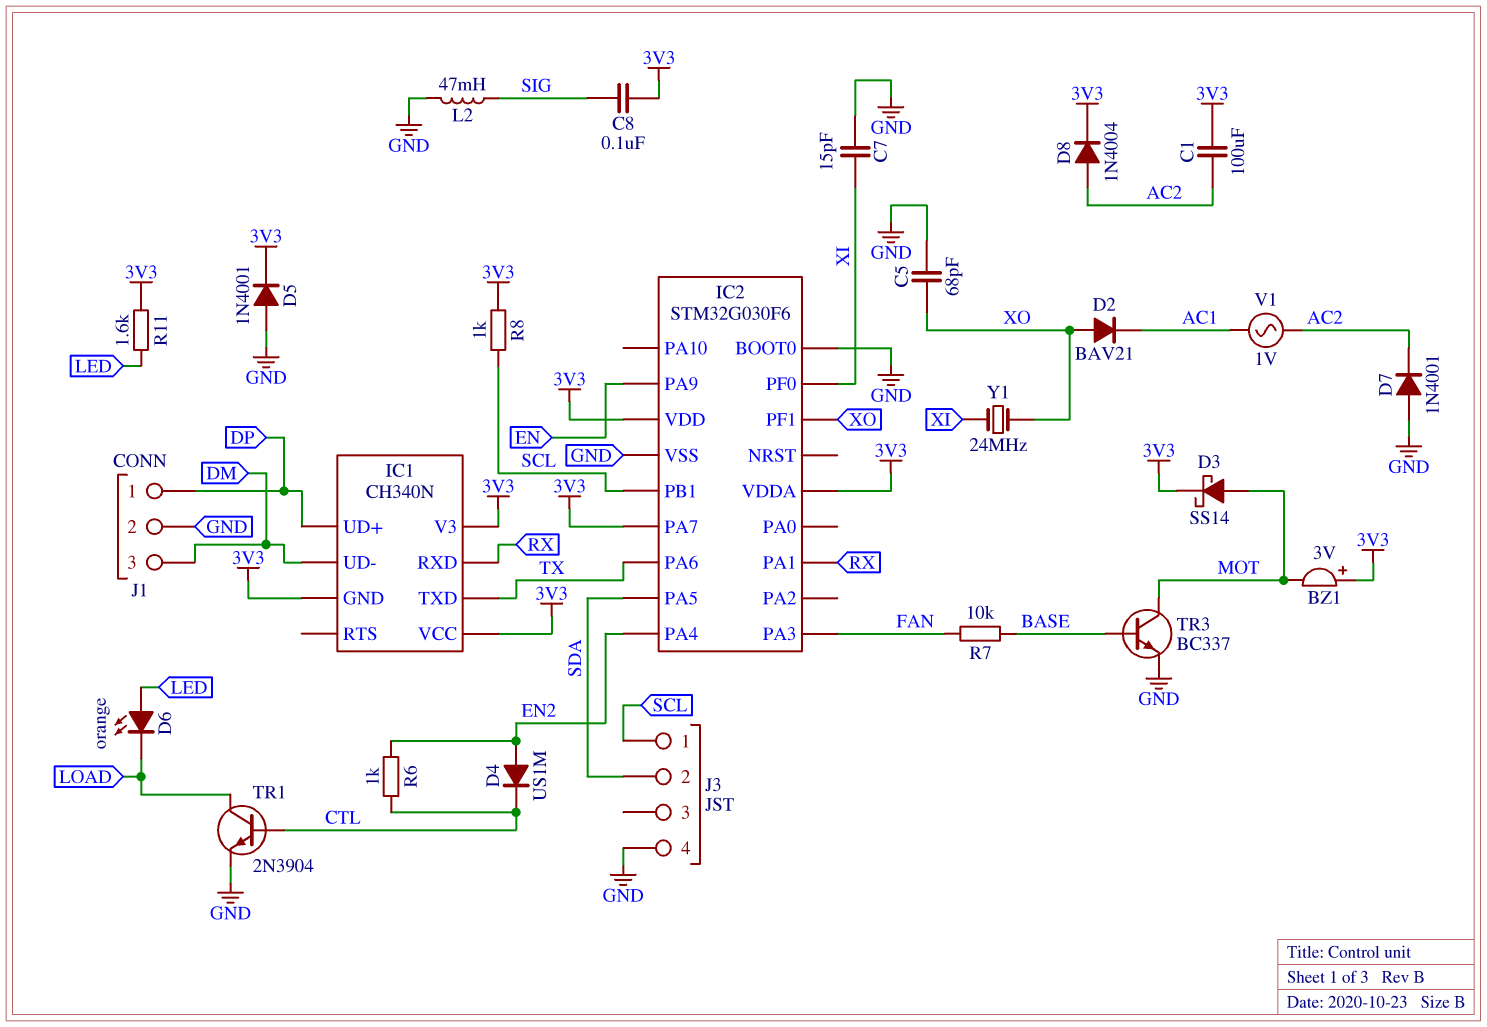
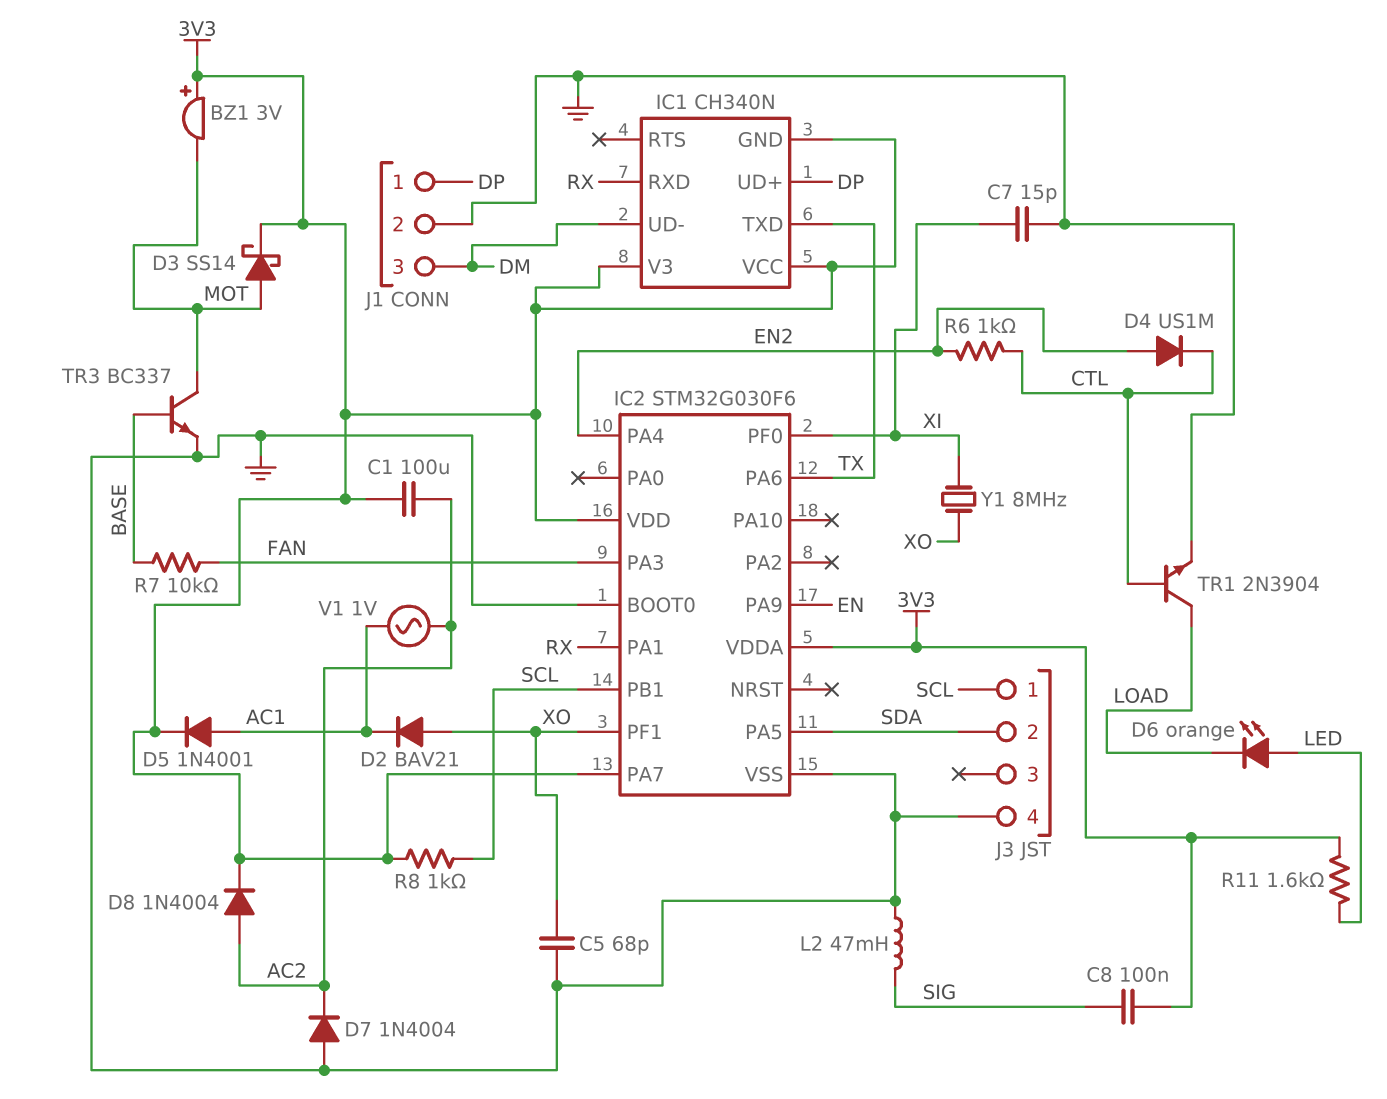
D5: diode 1N4001 (A GND, K 3V3) -> diode 1N4001 (A AC1, K 3V3)
D7: diode 1N4001 (A GND, K AC2) -> diode 1N4004 (A GND, K AC2)
Y1: 24MHz (XI, XO) -> 8MHz (XI, XO)

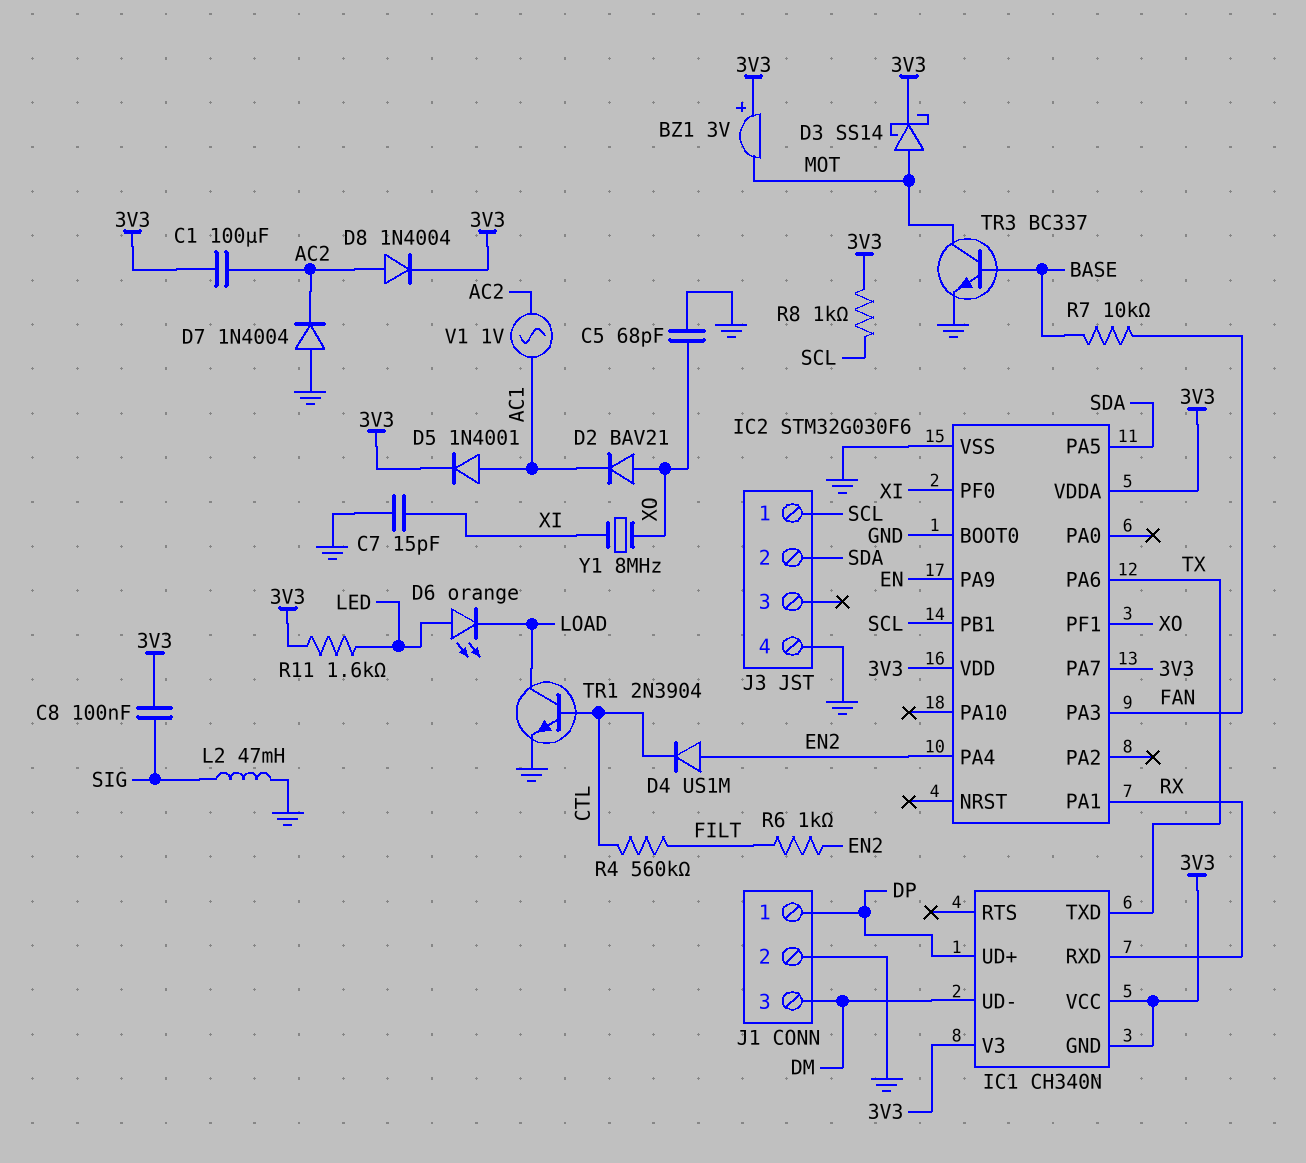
R4: none -> 560k (CTL, FILT)
R6: 1k (CTL, EN2) -> 1k (EN2, FILT)

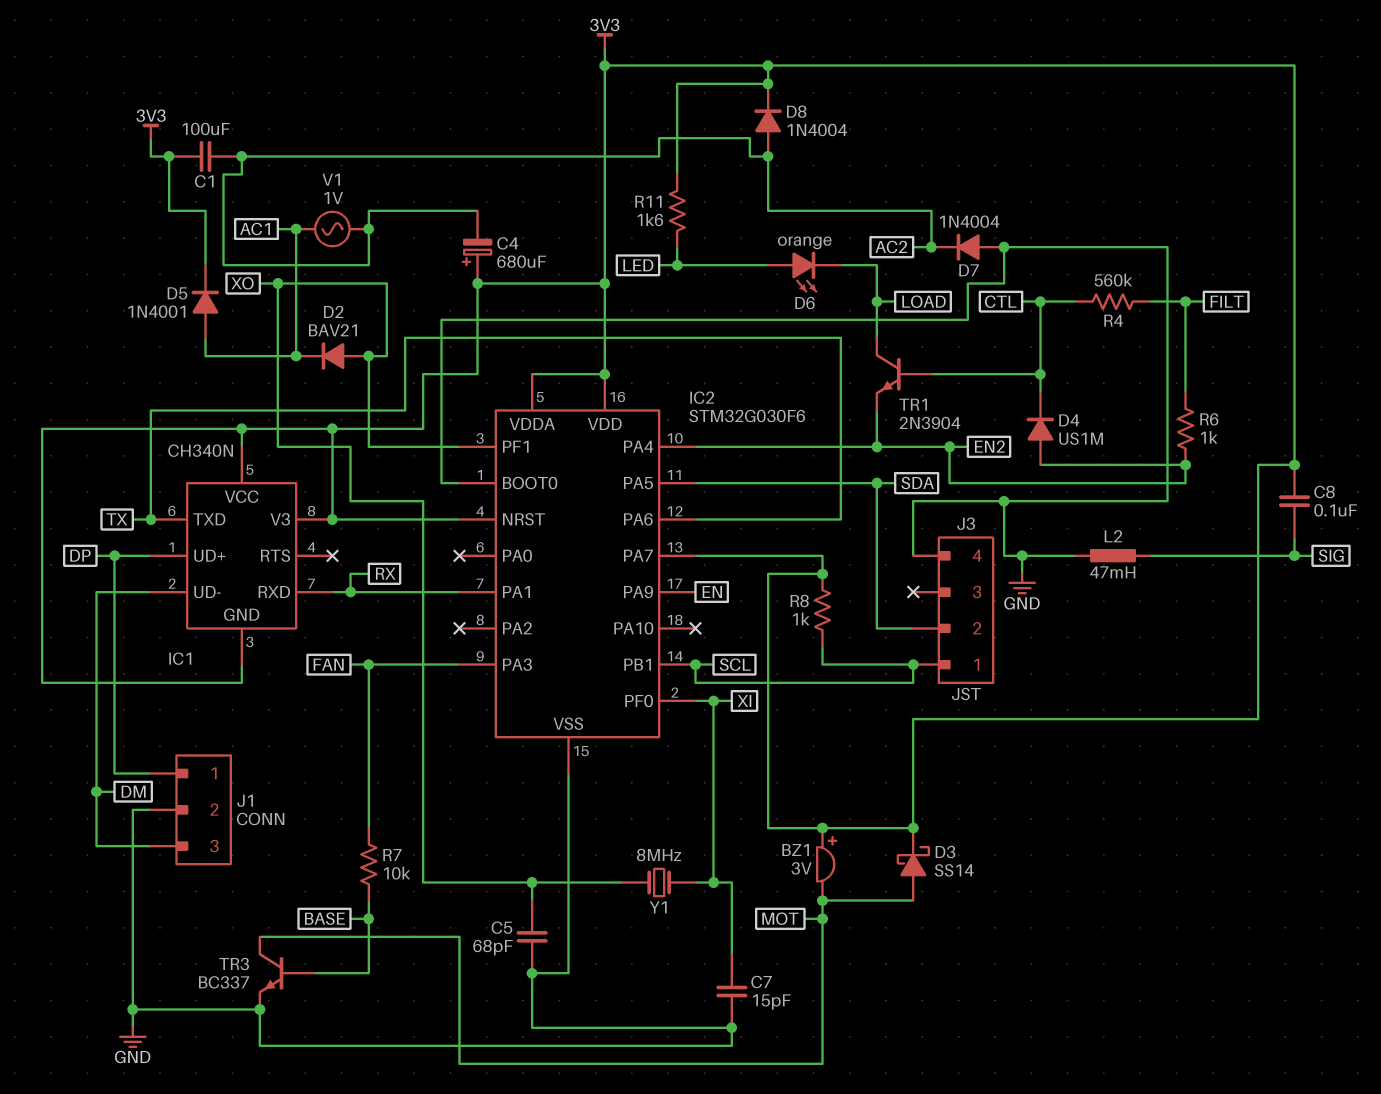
C4: none -> 680uF (plus 3V3, minus AC2)
IC2 pin NRST: none -> 3V3
TR1: NPN 2N3904 (B CTL, C LOAD, E GND) -> NPN 2N3904 (B CTL, C LOAD, E EN2)

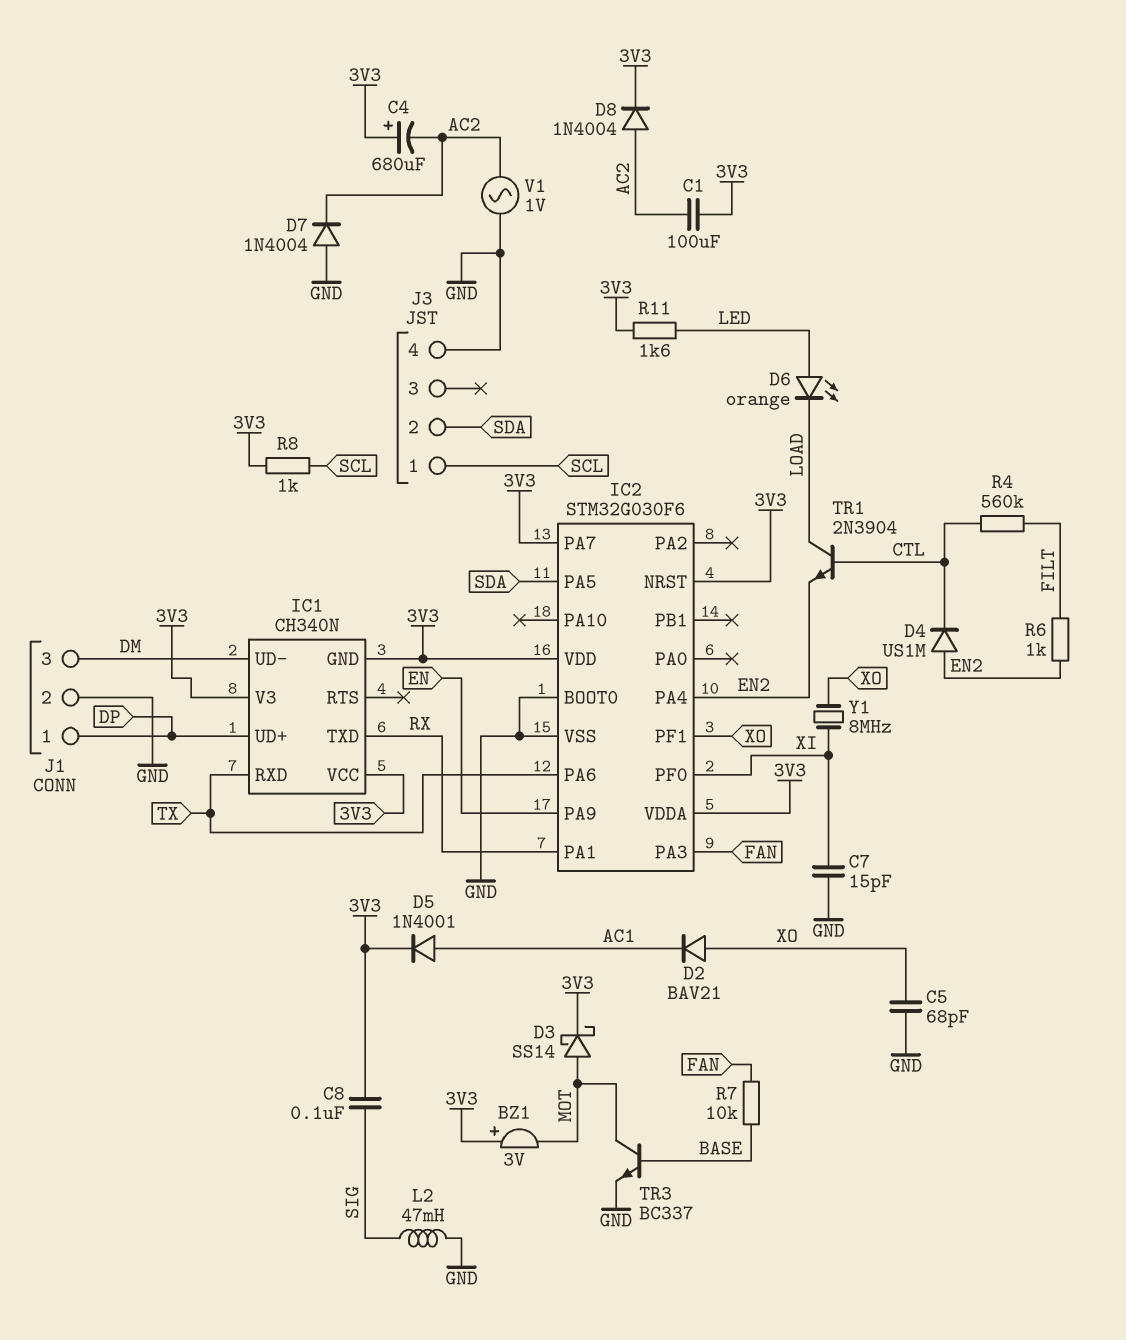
IC1 pin RXD: RX -> TX
IC1 pin TXD: TX -> RX
IC2 pin PB1: SCL -> none
V1: AC 1V (AC1, AC2) -> AC 1V (AC2, GND)

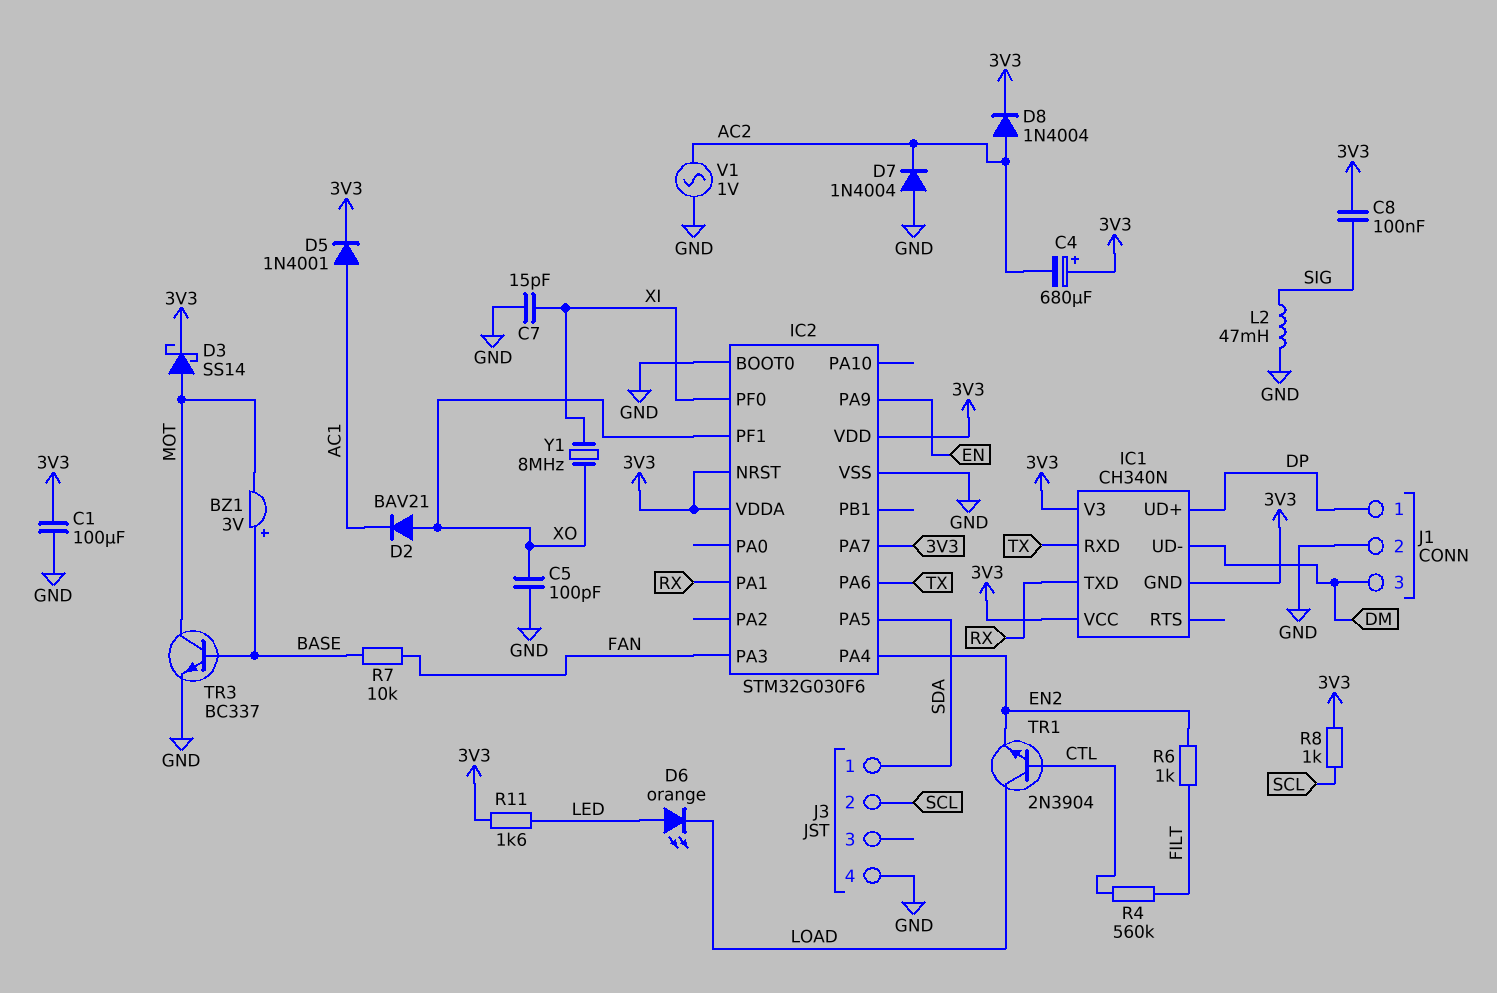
BZ1: buzzer 3V (plus 3V3, minus MOT) -> buzzer 3V (plus BASE, minus MOT)
C1: 100uF (3V3, AC2) -> 100uF (3V3, GND)
C5: 68pF (GND, XO) -> 100pF (GND, XO)
D4: diode US1M (A EN2, K CTL) -> none
J3 pin 1: SCL -> SDA
J3 pin 2: SDA -> SCL

